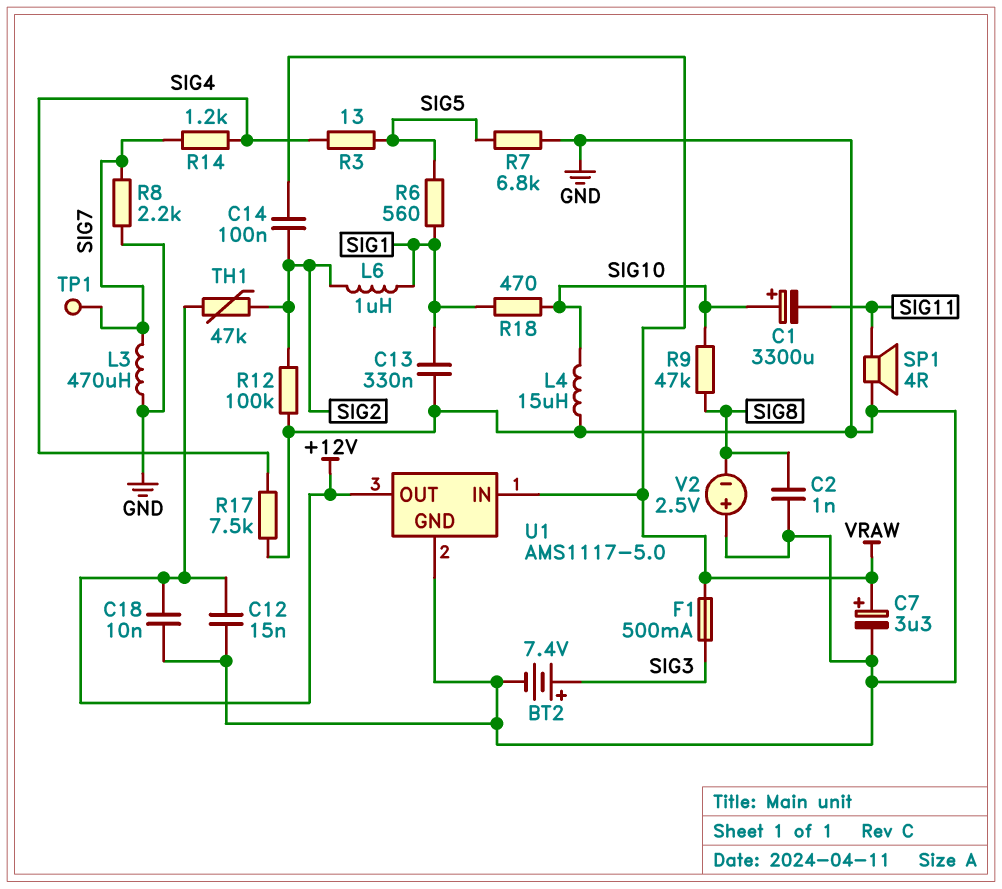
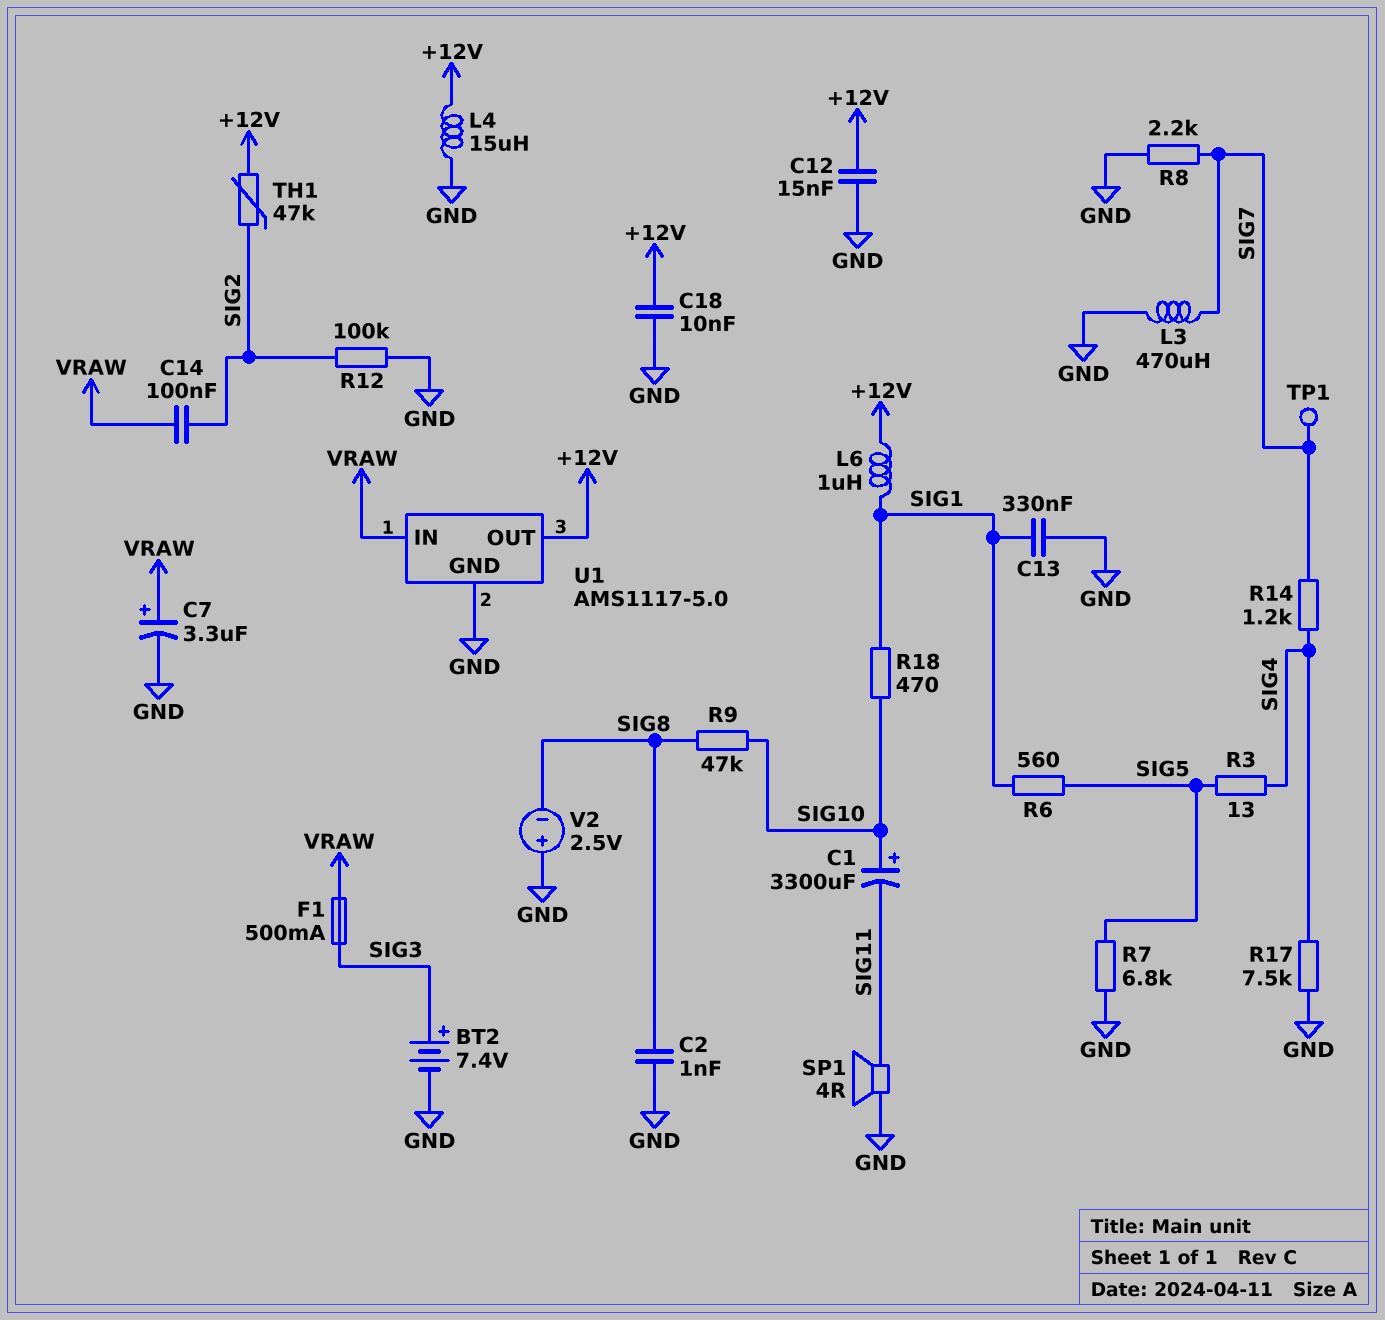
L4: 15uH (GND, SIG10) -> 15uH (+12V, GND)
L6: 1uH (SIG1, SIG2) -> 1uH (+12V, SIG1)

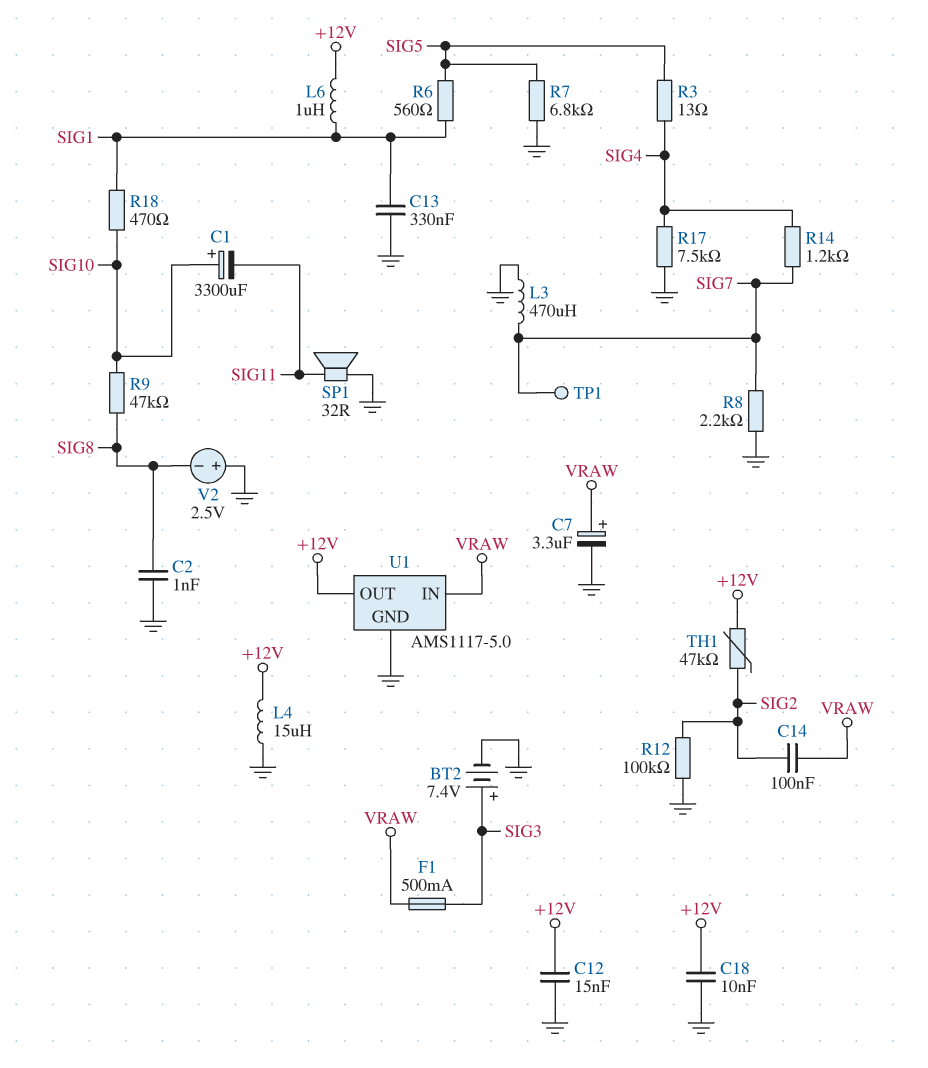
SP1: speaker 4R (GND, SIG11) -> speaker 32R (GND, SIG11)

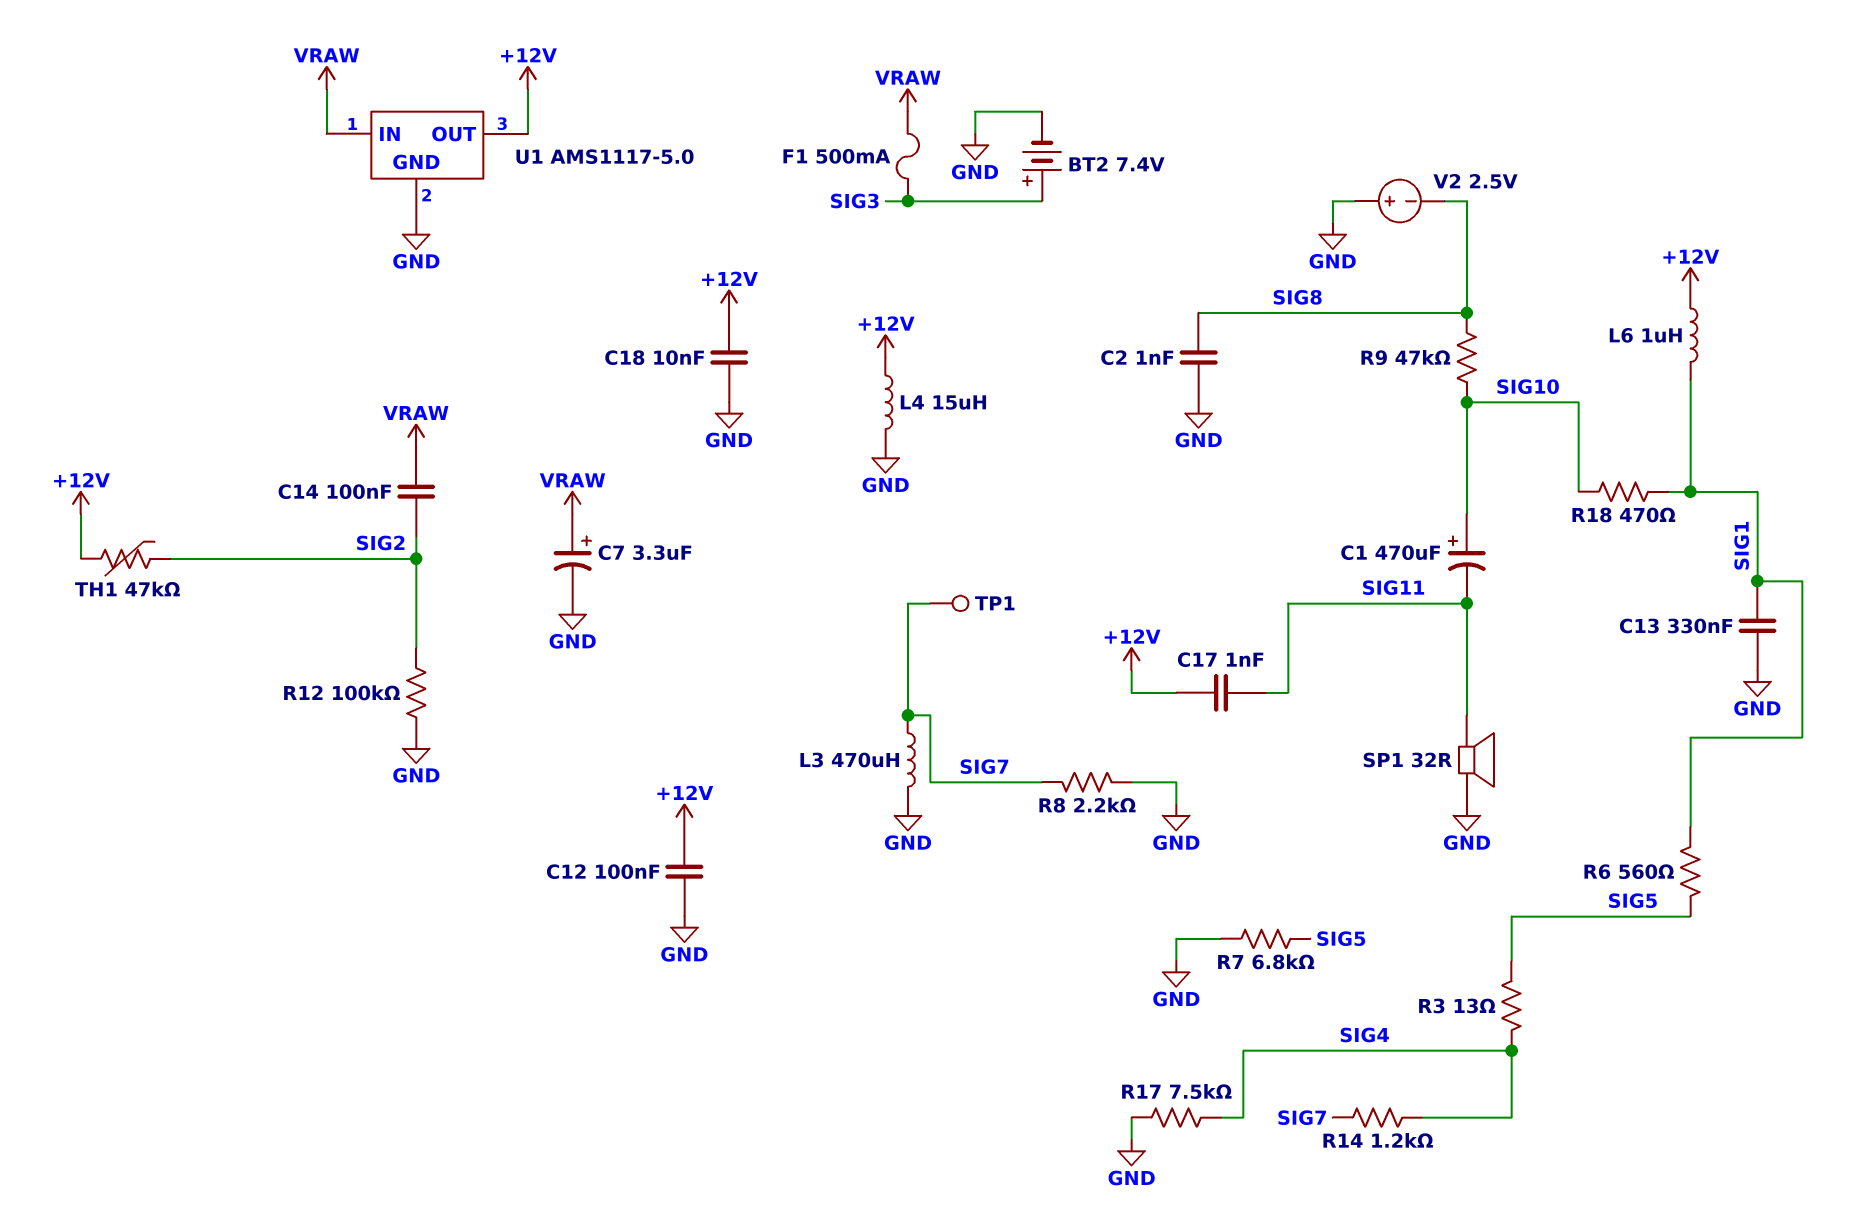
C1: 3300uF (plus SIG10, minus SIG11) -> 470uF (plus SIG10, minus SIG11)
C12: 15nF (+12V, GND) -> 100nF (+12V, GND)
C17: none -> 1nF (+12V, SIG11)

